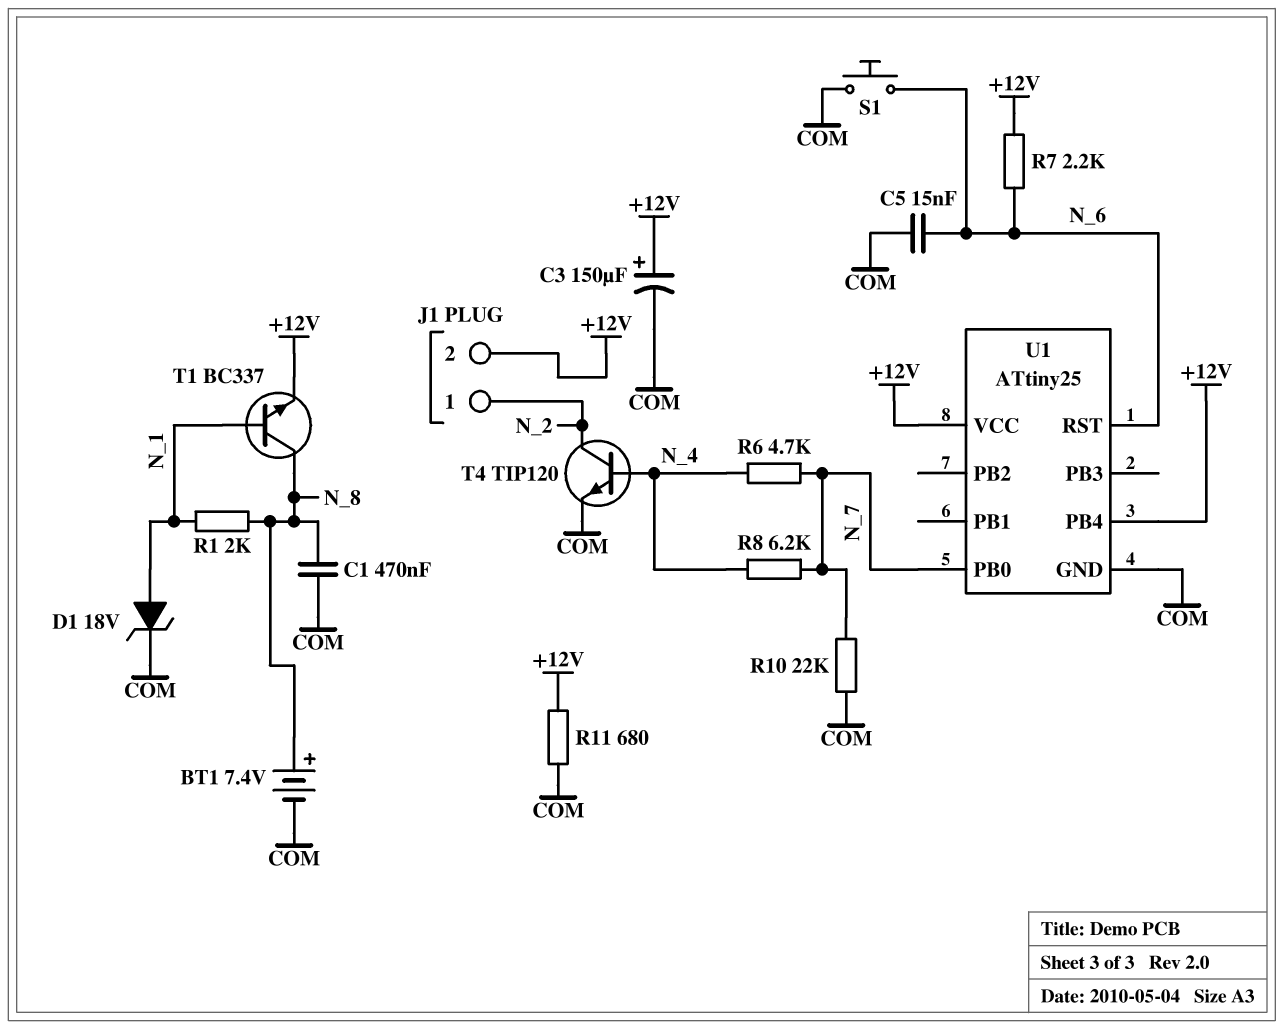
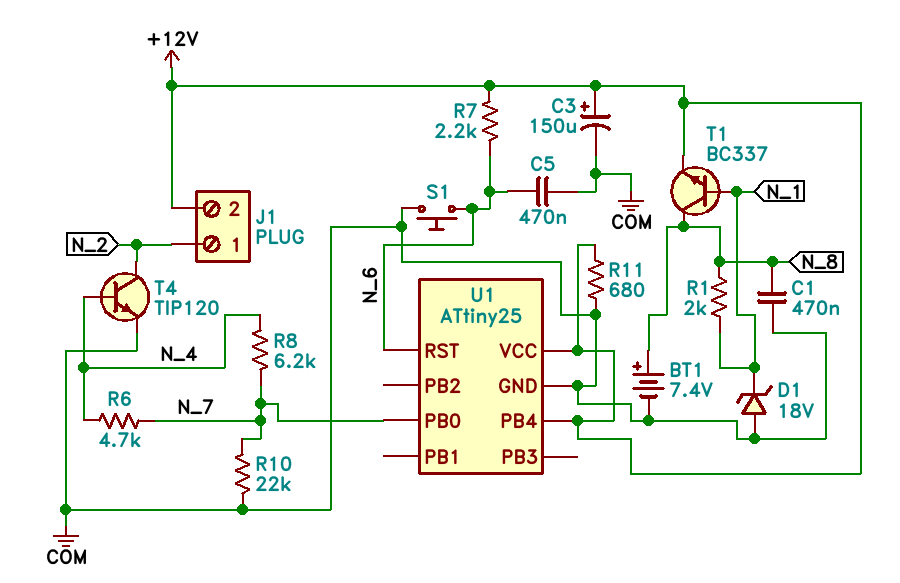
C5: 15nF (COM, N_6) -> 470nF (COM, N_6)
D1: zener 18V (A N_1, K COM) -> zener 18V (A COM, K N_1)

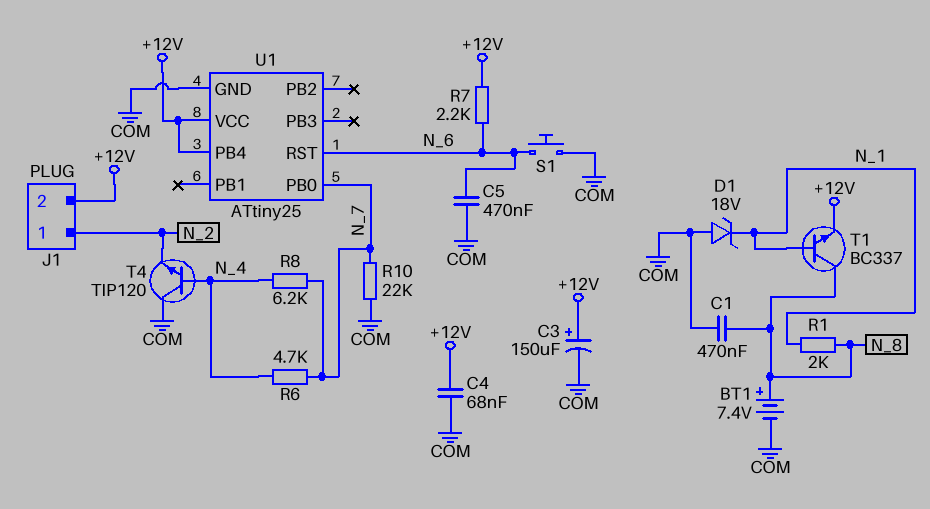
C4: none -> 68nF (+12V, COM)
R11: 680 (+12V, COM) -> none
T4: NPN TIP120 (B N_4, C N_2, E COM) -> NPN TIP120 (B N_4, C COM, E N_2)

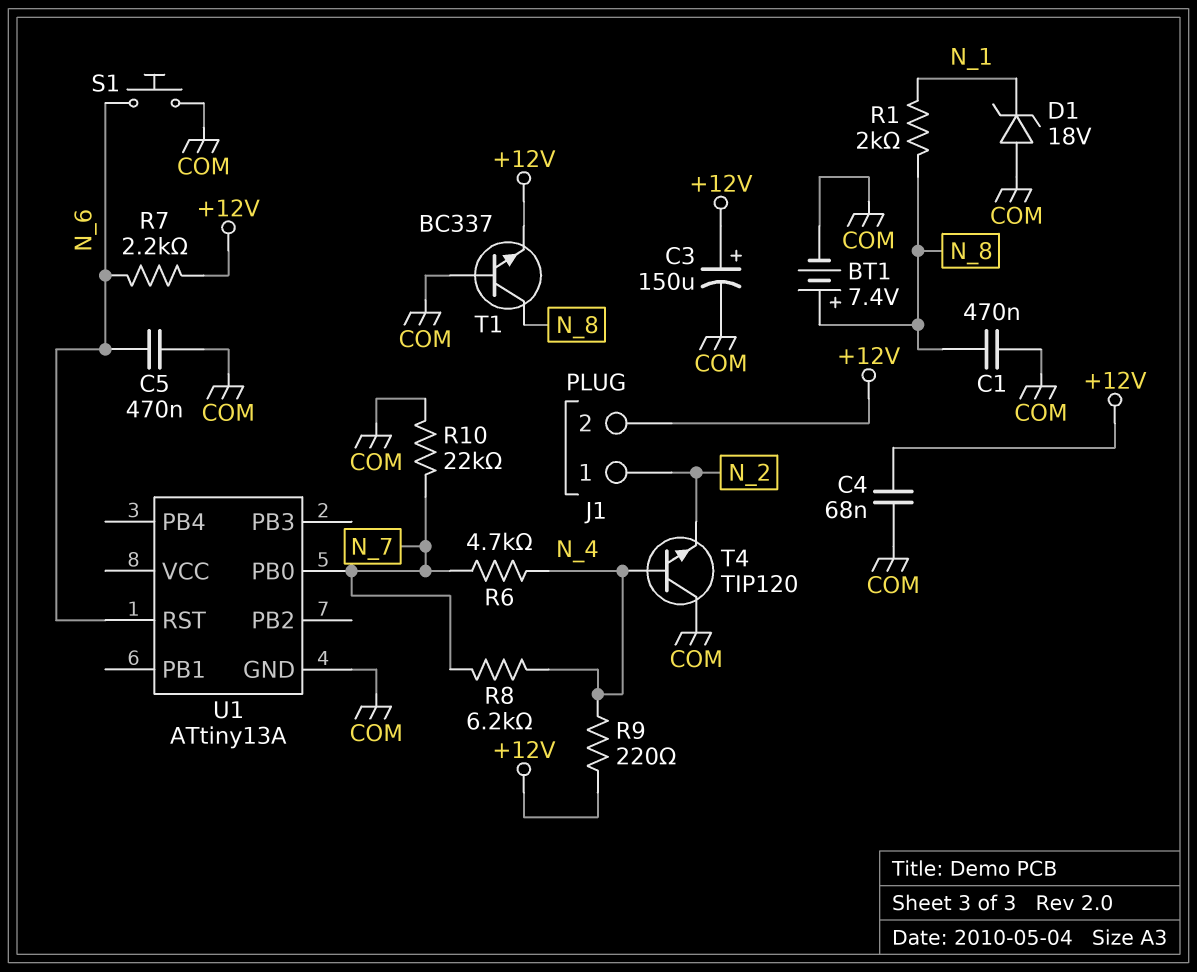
R9: none -> 220 (+12V, N_4)
T1: NPN BC337 (B N_1, C N_8, E +12V) -> NPN BC337 (B COM, C N_8, E +12V)
U1: ATtiny25 -> ATtiny13A
U1 pin PB4: +12V -> none
U1 pin VCC: +12V -> none

